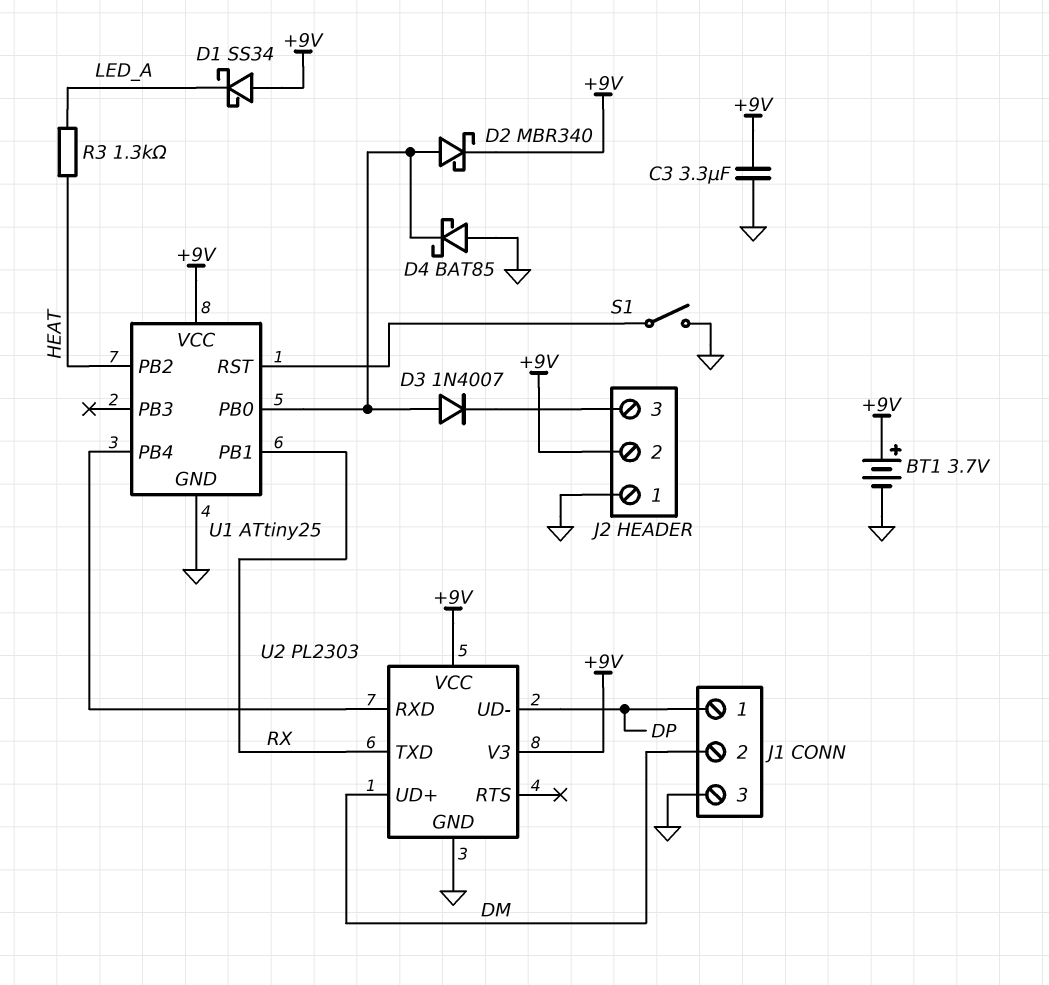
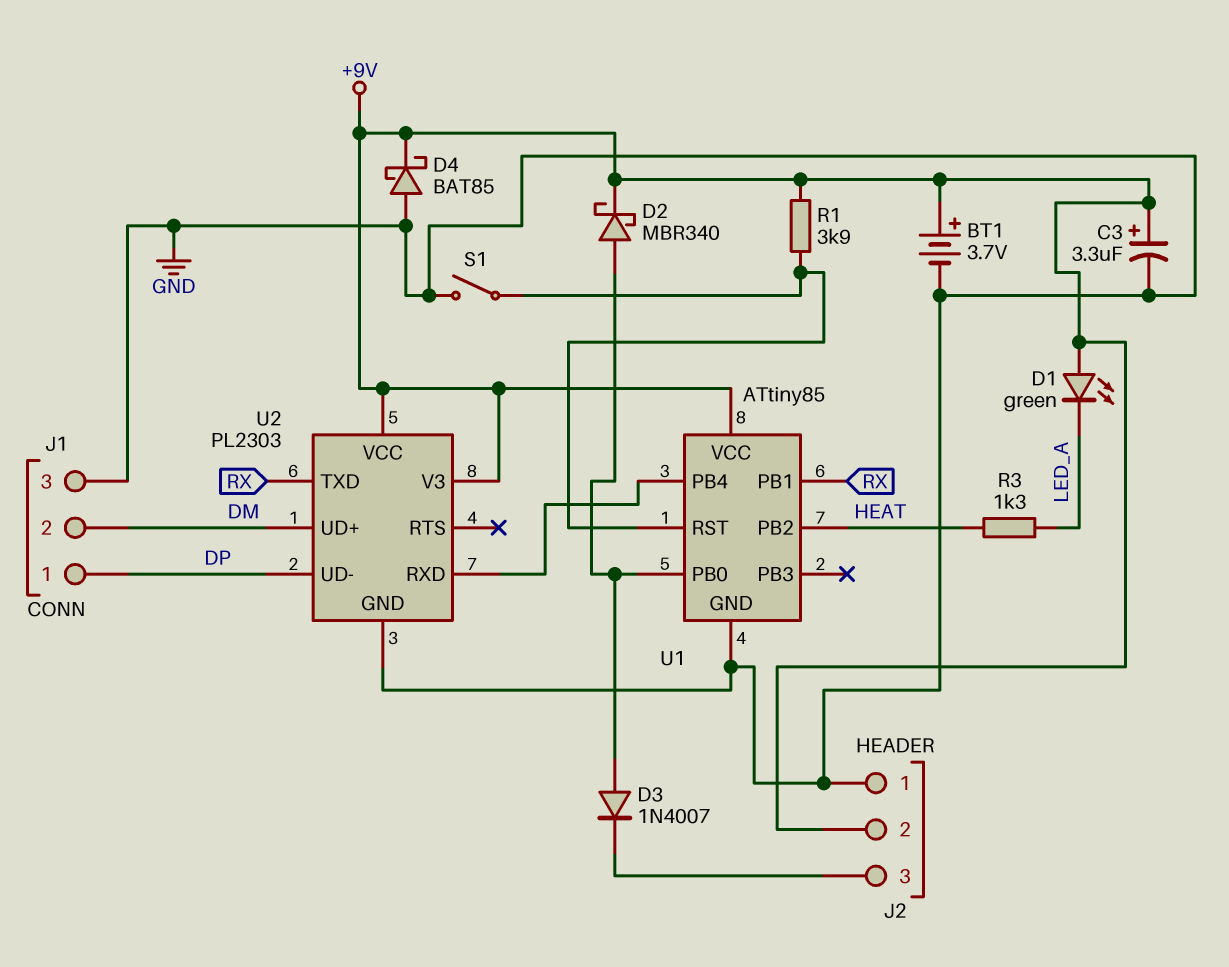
C3: 3.3uF (+9V, GND) -> 3.3uF (plus +9V, minus GND)
D1: schottky SS34 (A +9V, K LED_A) -> LED green (A +9V, K LED_A)
D4: schottky BAT85 (A GND, K U1/PB0) -> schottky BAT85 (A GND, K +9V)
R1: none -> 3.9k (+9V, U1/RST)
U1: ATtiny25 -> ATtiny85

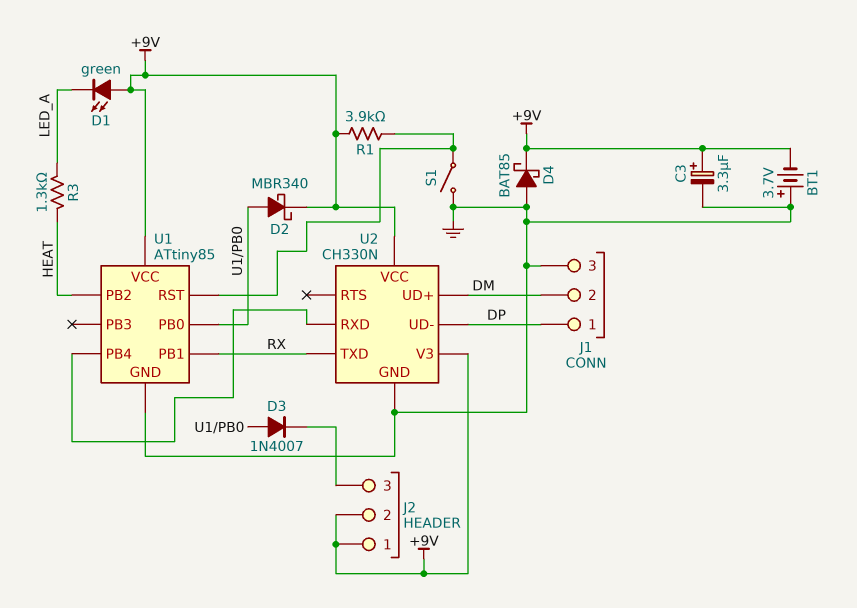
BT1: 3.7V (plus +9V, minus GND) -> 3.7V (plus GND, minus +9V)
J2 pin 1: GND -> +9V
U2: PL2303 -> CH330N

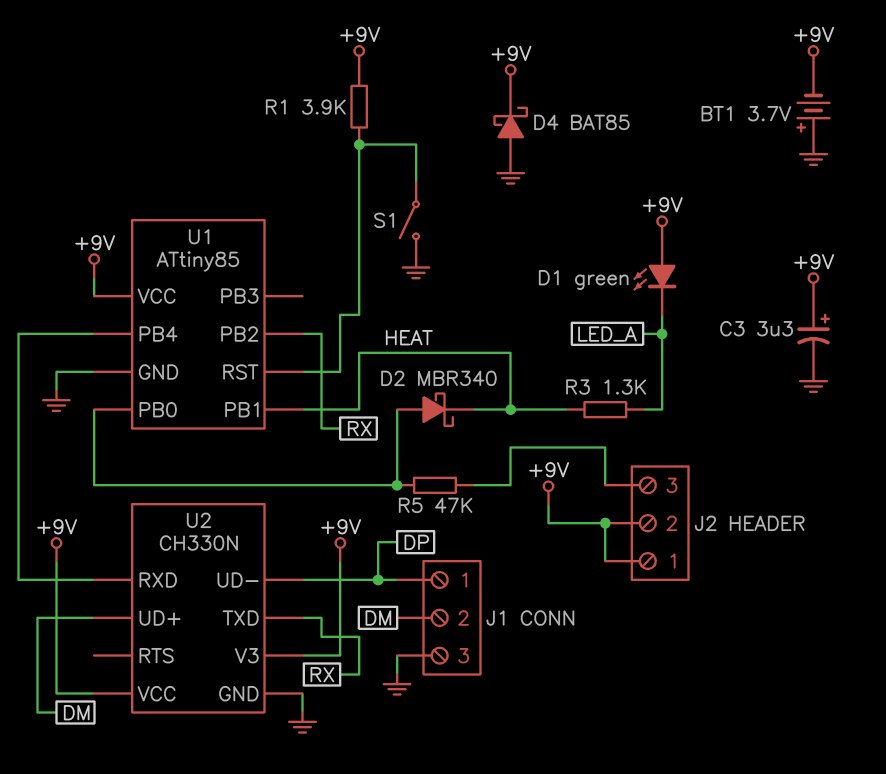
D2: schottky MBR340 (A U1/PB0, K +9V) -> schottky MBR340 (A U1/PB0, K HEAT)
D3: diode 1N4007 (A U1/PB0, K J2/3) -> none
R5: none -> 47k (J2/3, U1/PB0)
U1 pin PB1: RX -> HEAT
U1 pin PB2: HEAT -> RX

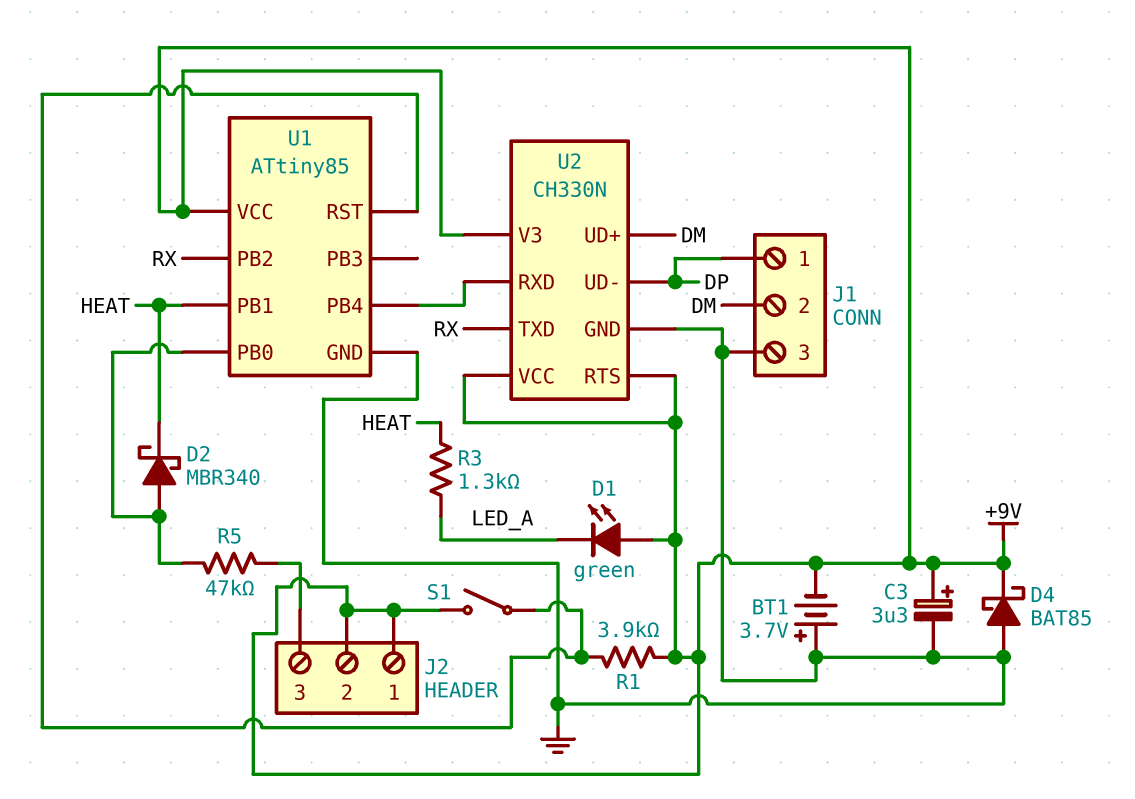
S1: switch (GND, U1/RST) -> switch (+9V, U1/RST)
U2 pin RTS: none -> +9V

